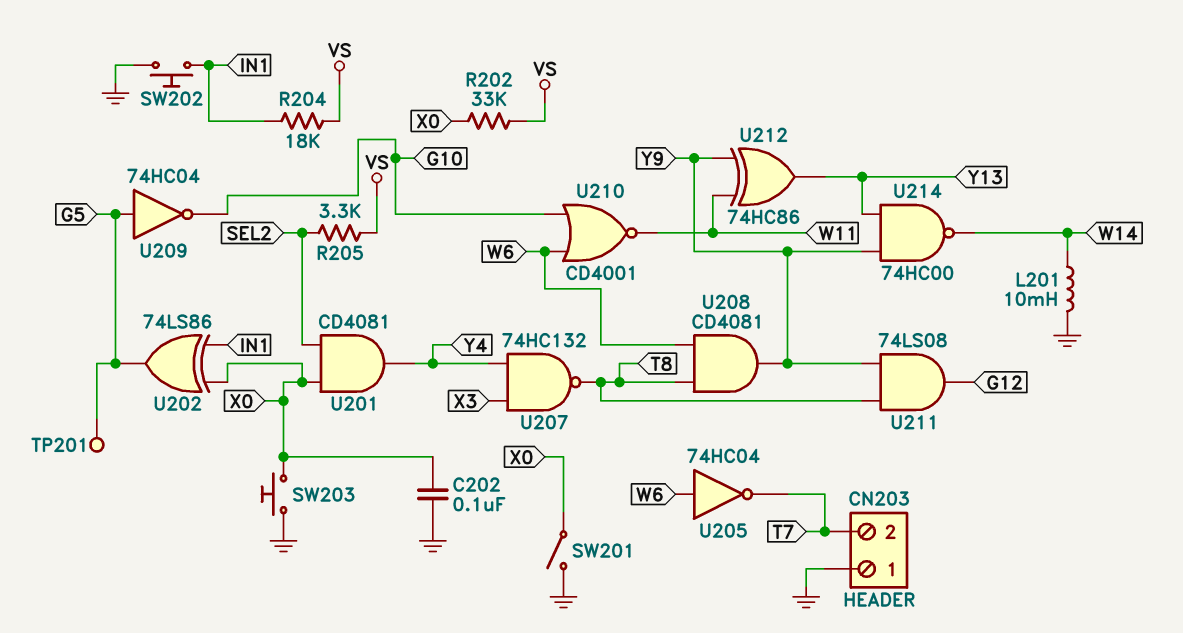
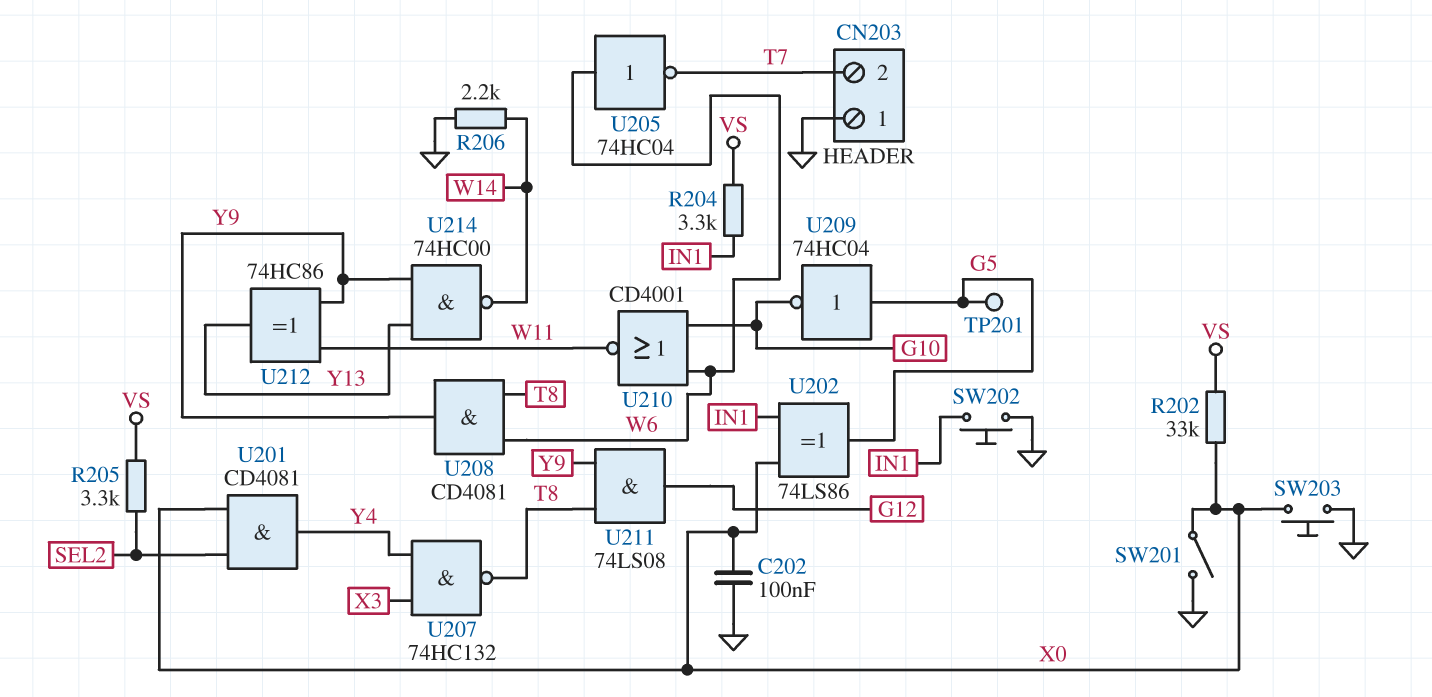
L201: 10mH (GND, W14) -> none
R204: 18k (IN1, VS) -> 3.3k (IN1, VS)
R206: none -> 2.2k (GND, W14)

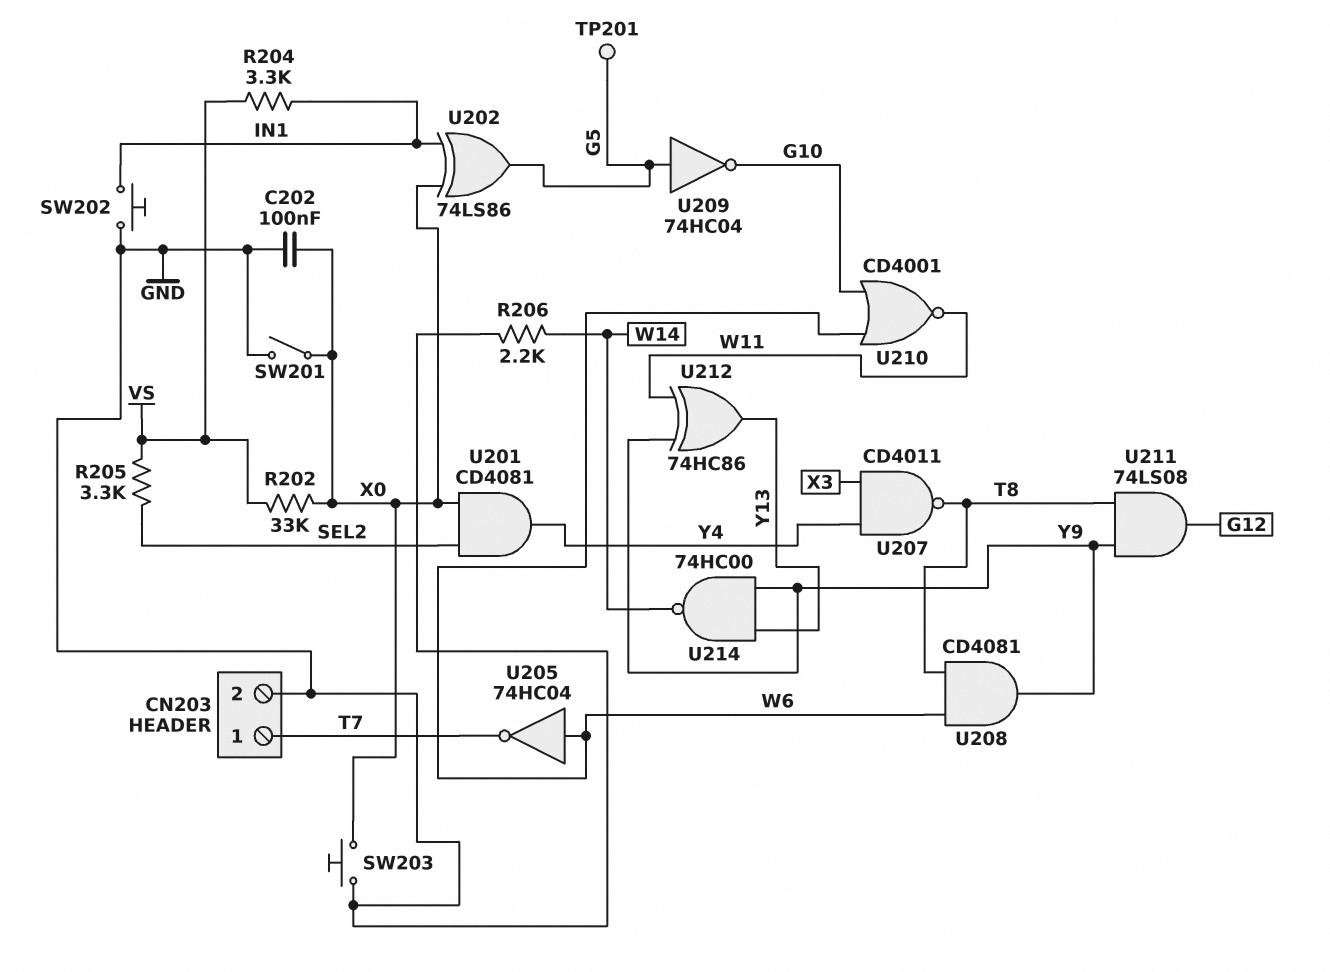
CN203 pin 1: GND -> T7
CN203 pin 2: T7 -> GND
U207: NAND 74HC132 (in X3, in Y4, out T8) -> NAND CD4011 (in X3, in Y4, out T8)

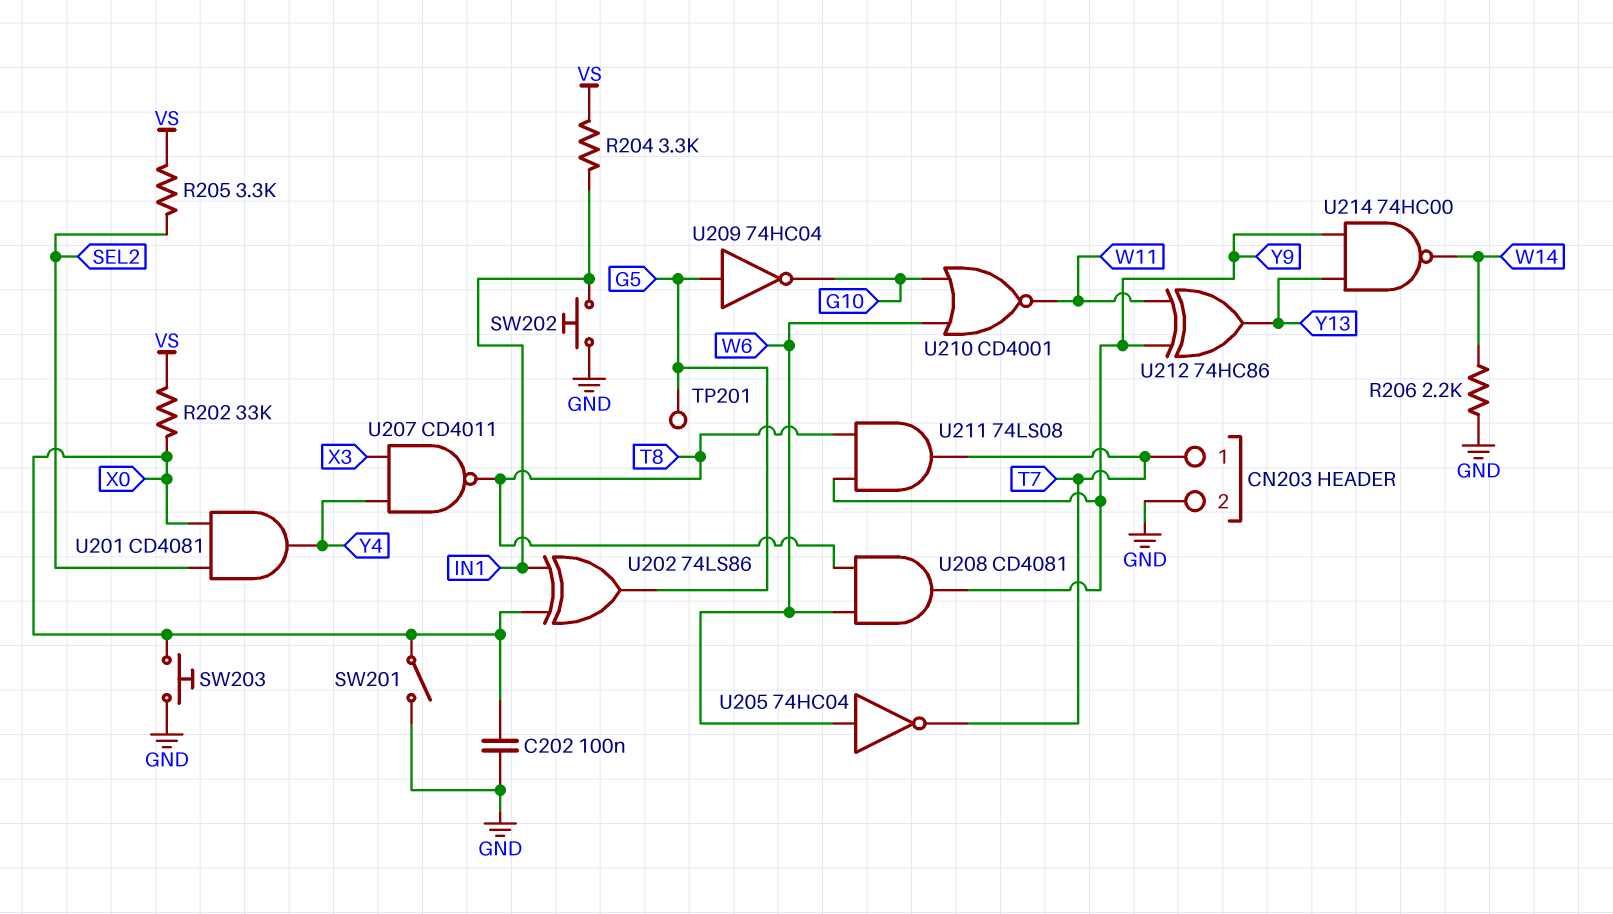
U211: AND 74LS08 (in T8, in Y9, out G12) -> AND 74LS08 (in T8, in Y9, out T7)

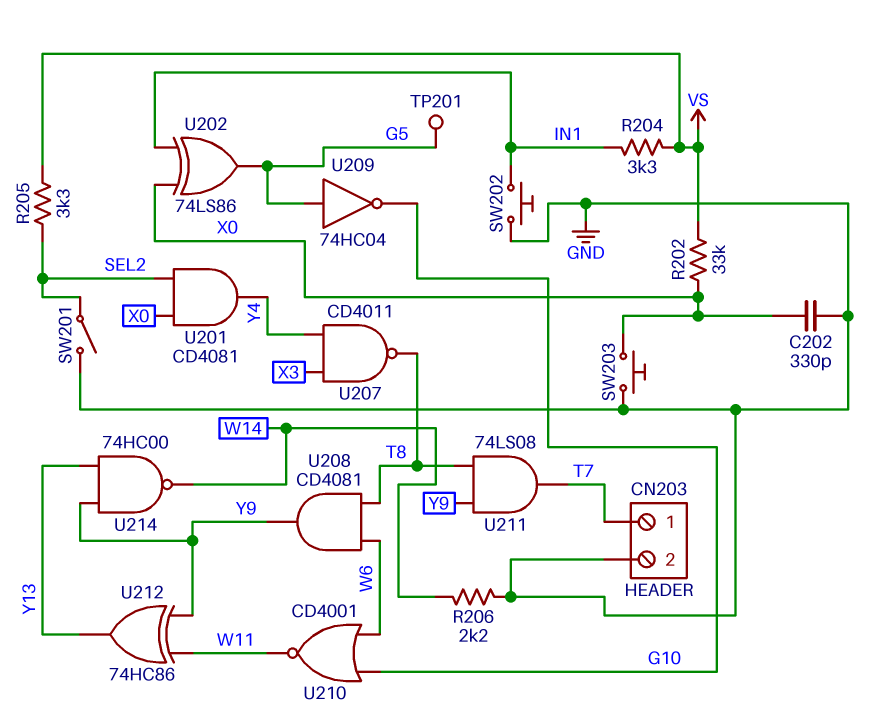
C202: 100nF (GND, X0) -> 330pF (GND, X0)
SW201: switch (GND, X0) -> switch (GND, SEL2)
U205: NOT 74HC04 (in W6, out T7) -> none

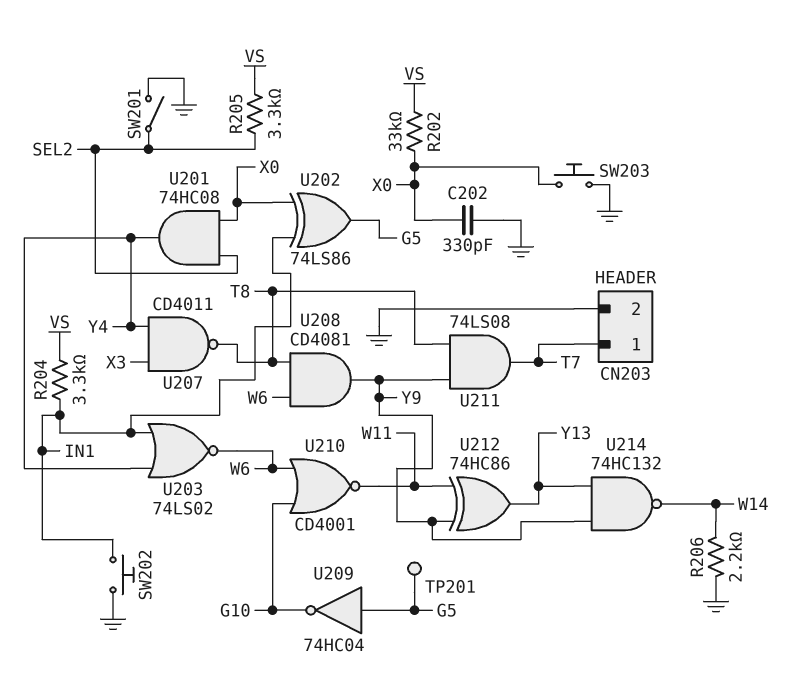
U201: AND CD4081 (in SEL2, in X0, out Y4) -> AND 74HC08 (in SEL2, in X0, out Y4)
U203: none -> NOR 74LS02 (in IN1, in Y4, out W6)
U214: NAND 74HC00 (in Y9, in Y13, out W14) -> NAND 74HC132 (in Y9, in Y13, out W14)

